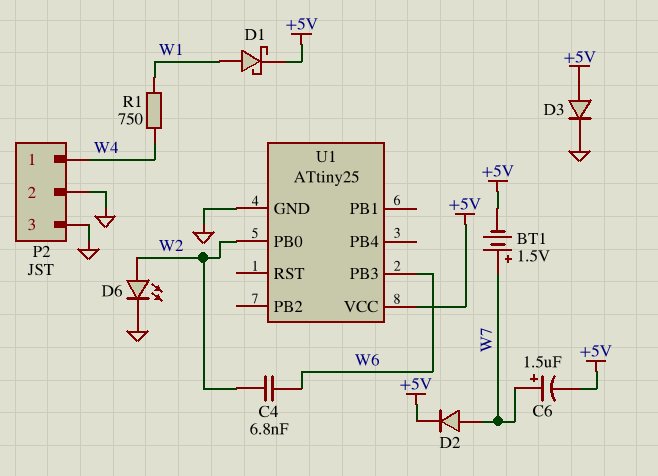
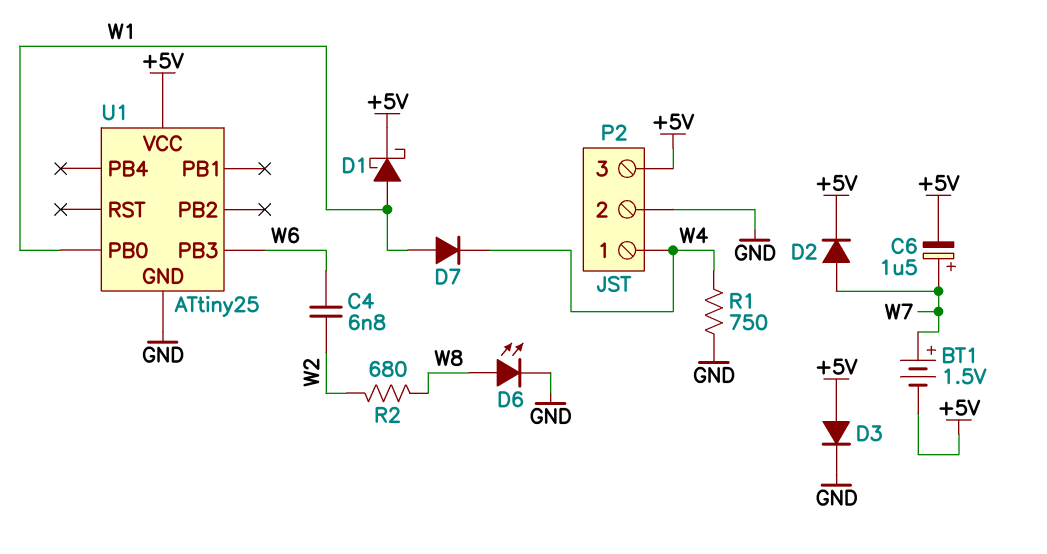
D6: LED (A W2, K GND) -> LED (A W8, K GND)
D7: none -> diode (A W1, K W4)
P2 pin 3: GND -> +5V
R1: 750 (W1, W4) -> 750 (GND, W4)
R2: none -> 680 (W2, W8)
U1 pin PB0: W2 -> W1

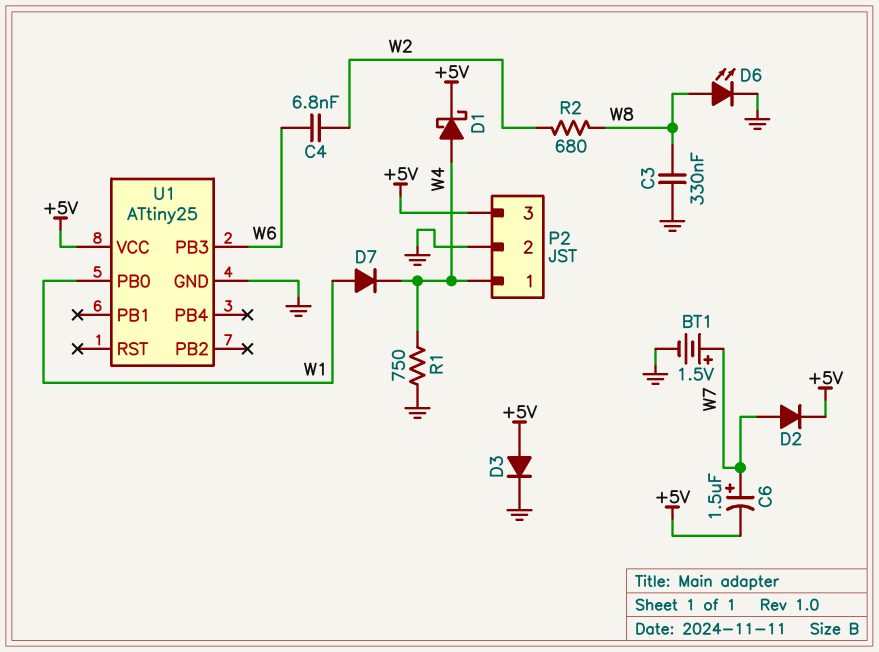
BT1: 1.5V (plus W7, minus +5V) -> 1.5V (plus W7, minus GND)
C3: none -> 330nF (GND, W8)
D1: schottky (A W1, K +5V) -> schottky (A W4, K +5V)

